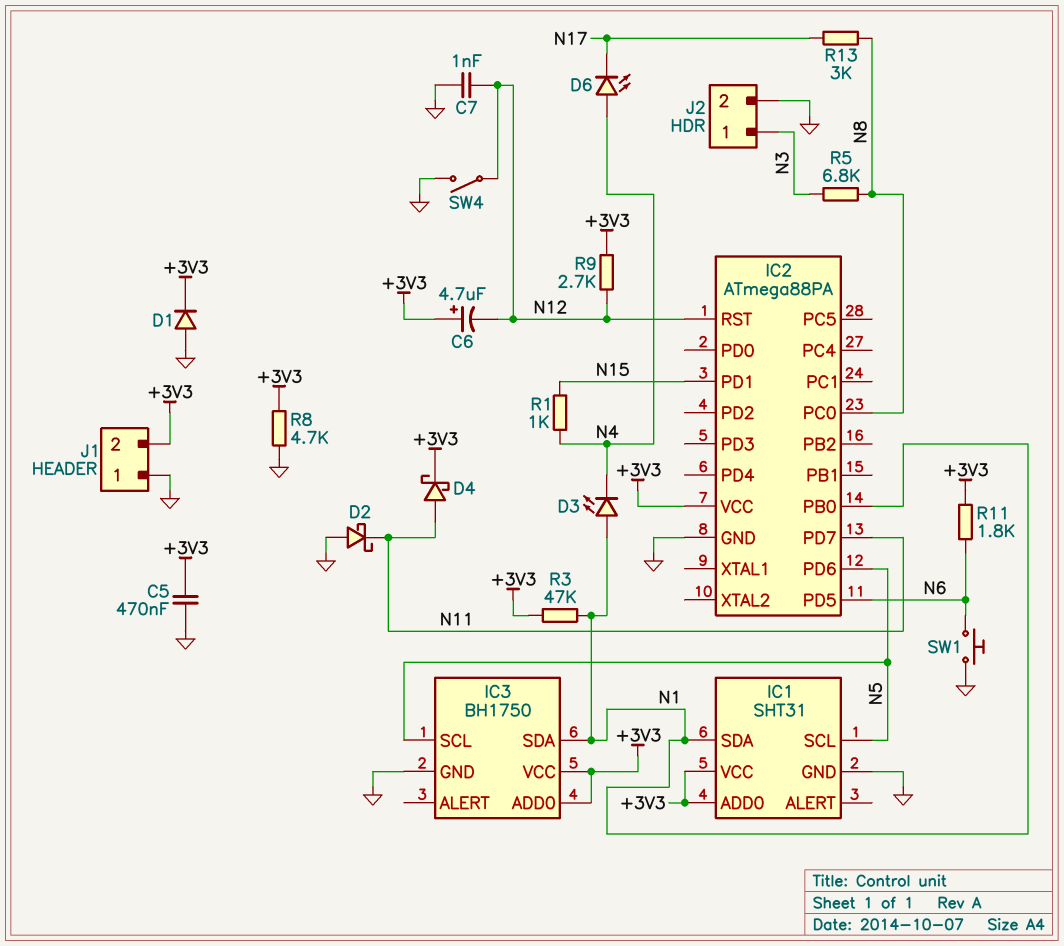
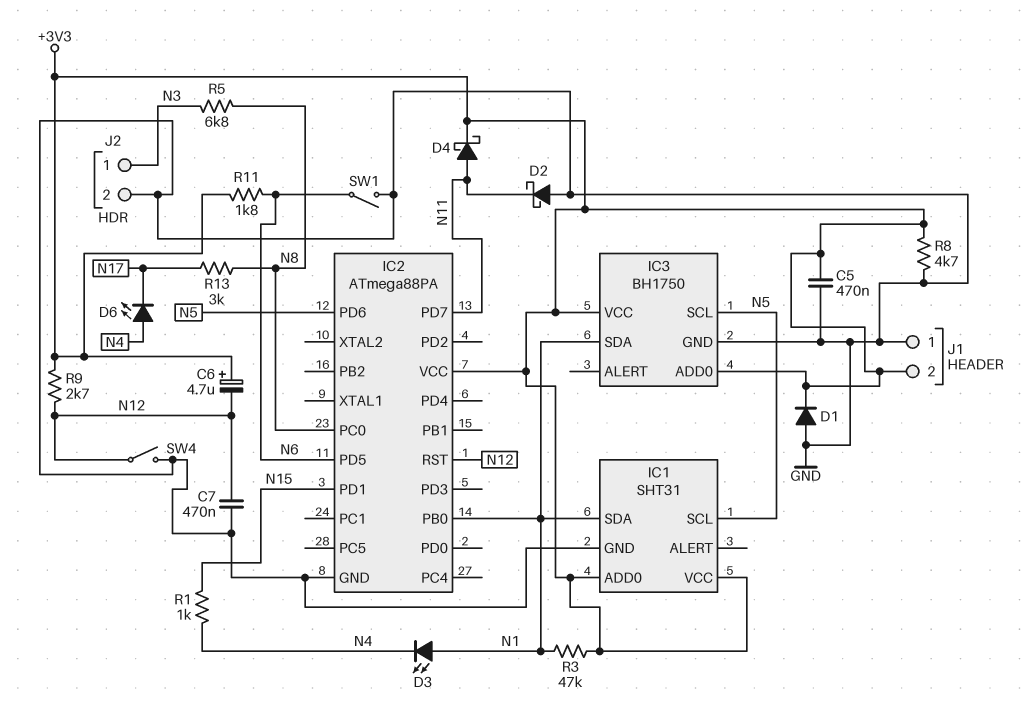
C7: 1nF (GND, N12) -> 470nF (GND, N12)
SW1: button (GND, N6) -> switch (GND, N6)

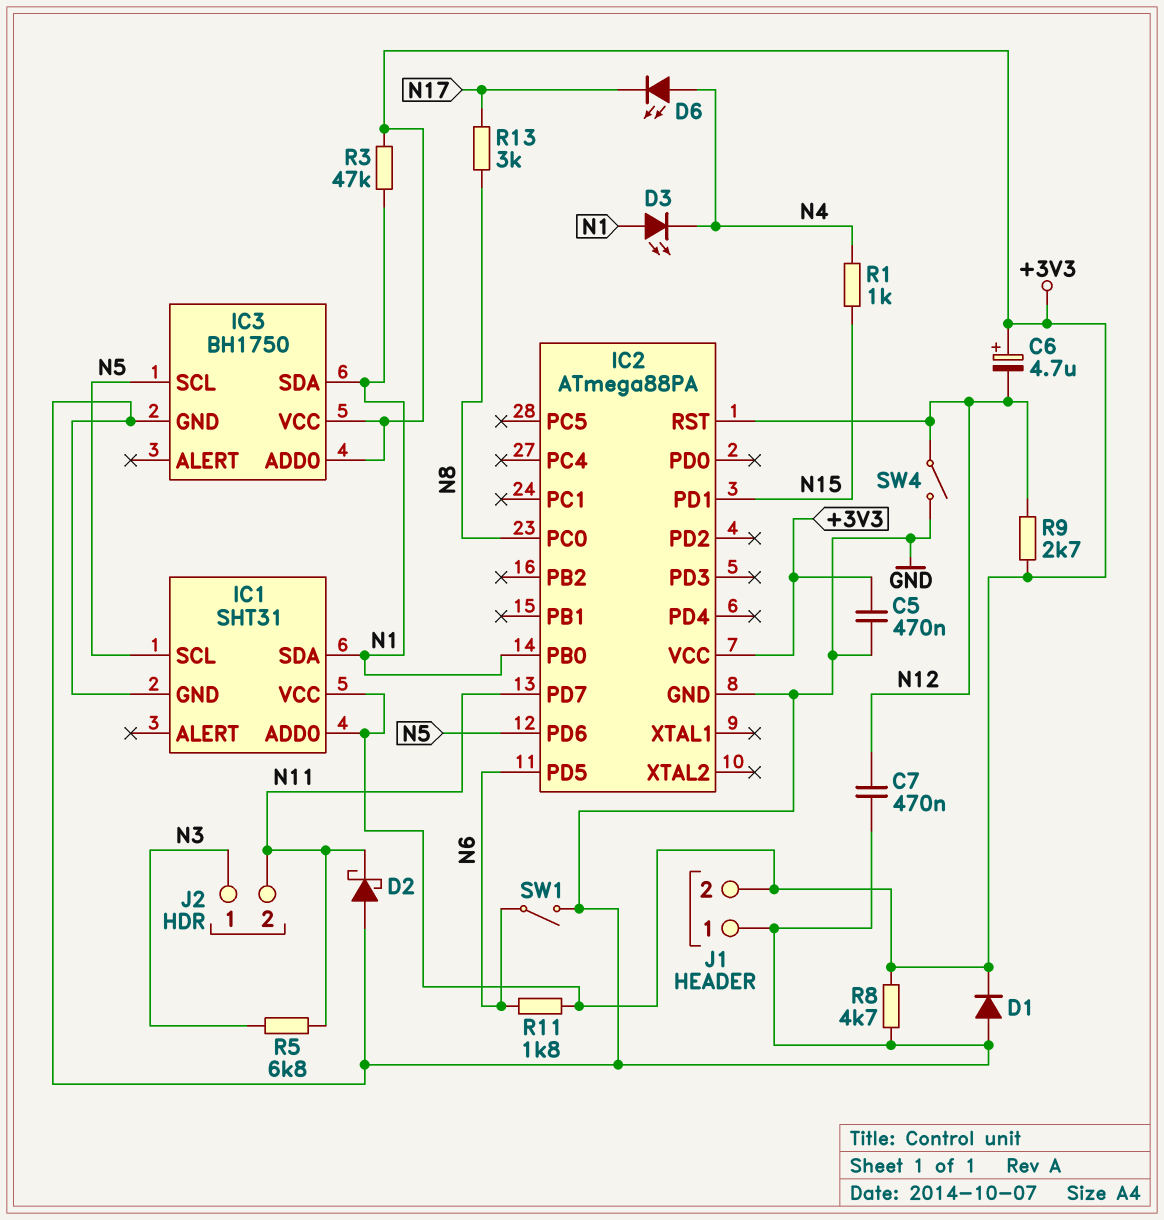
D4: schottky (A N11, K +3V3) -> none
J2 pin 2: GND -> N11
R5: 6.8k (N3, N8) -> 6.8k (N3, N11)

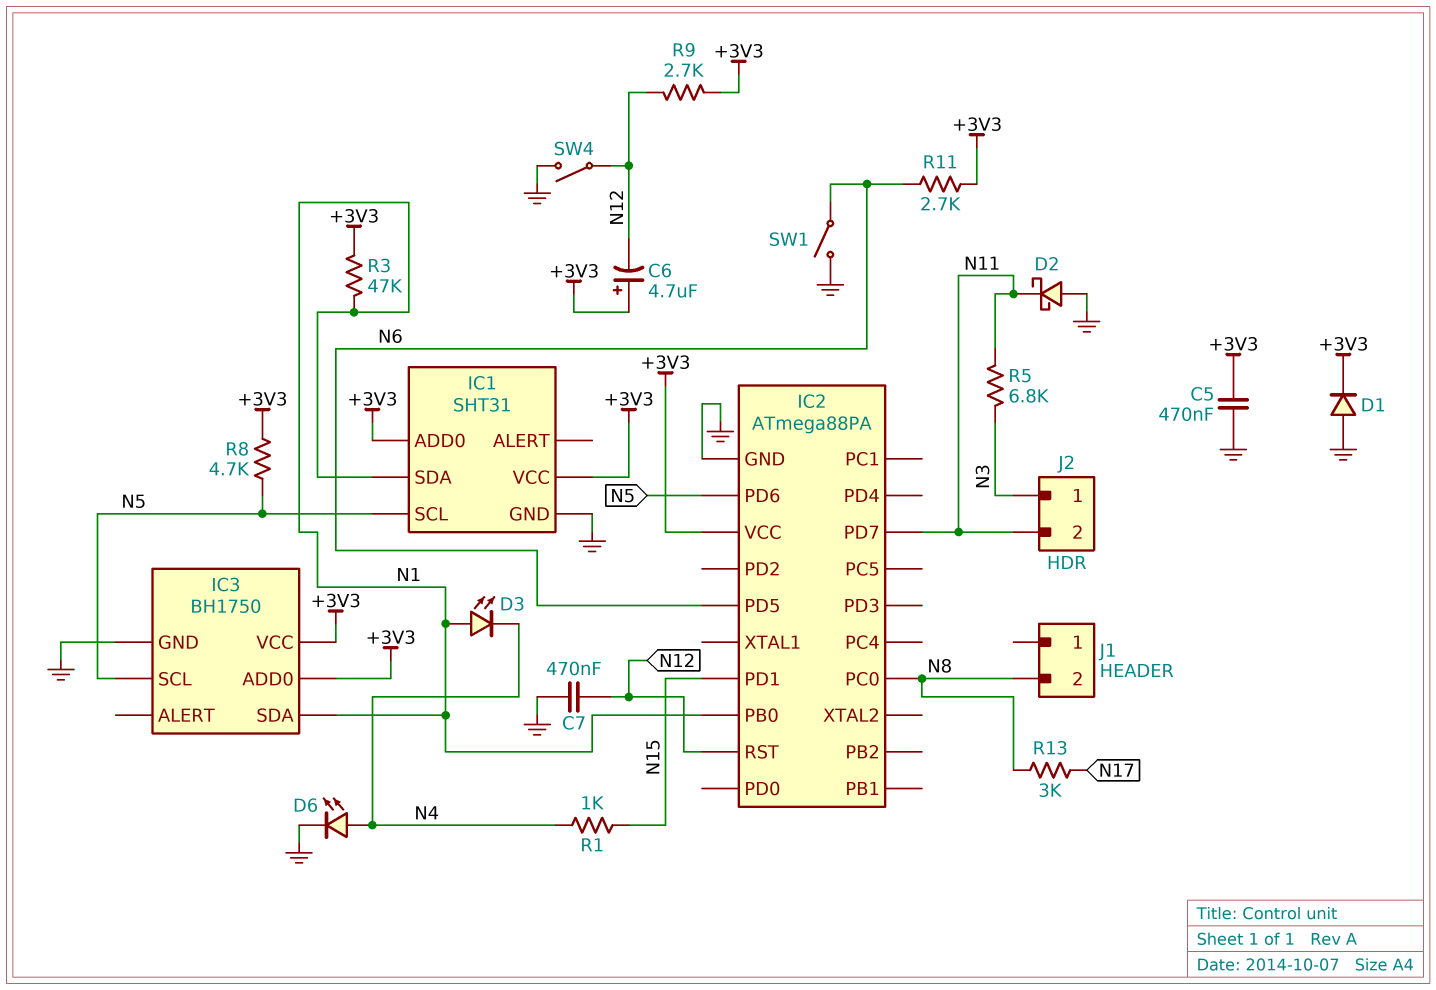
D6: LED (A N4, K N17) -> LED (A N4, K GND)
J1 pin 1: GND -> none
J1 pin 2: +3V3 -> N8
R8: 4.7k (+3V3, GND) -> 4.7k (+3V3, N5)
R11: 1.8k (+3V3, N6) -> 2.7k (+3V3, N6)

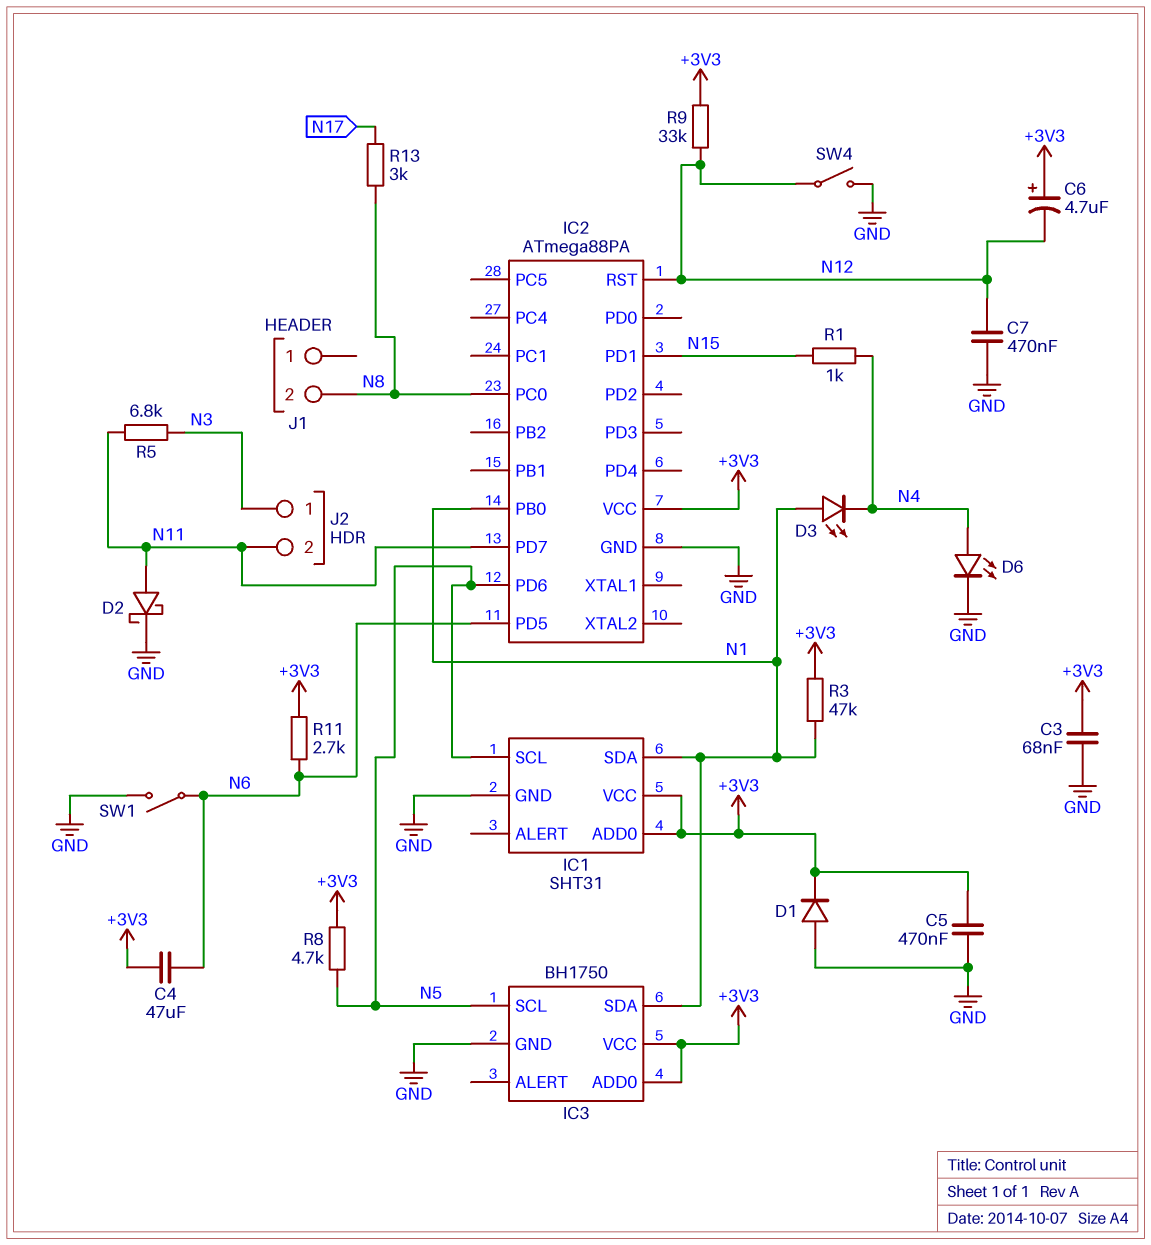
C3: none -> 68nF (+3V3, GND)
C4: none -> 47uF (+3V3, N6)
D2: schottky (A GND, K N11) -> schottky (A N11, K GND)
R9: 2.7k (+3V3, N12) -> 33k (+3V3, N12)

